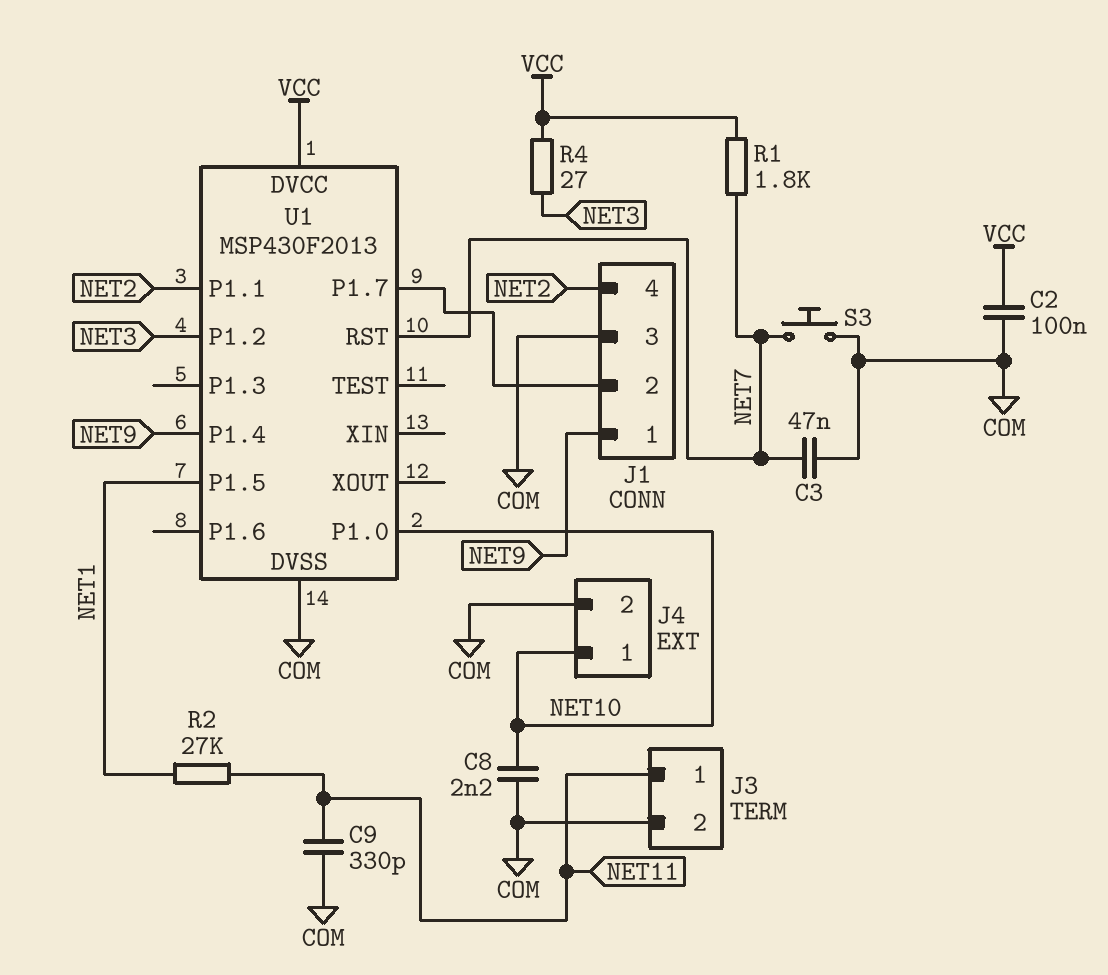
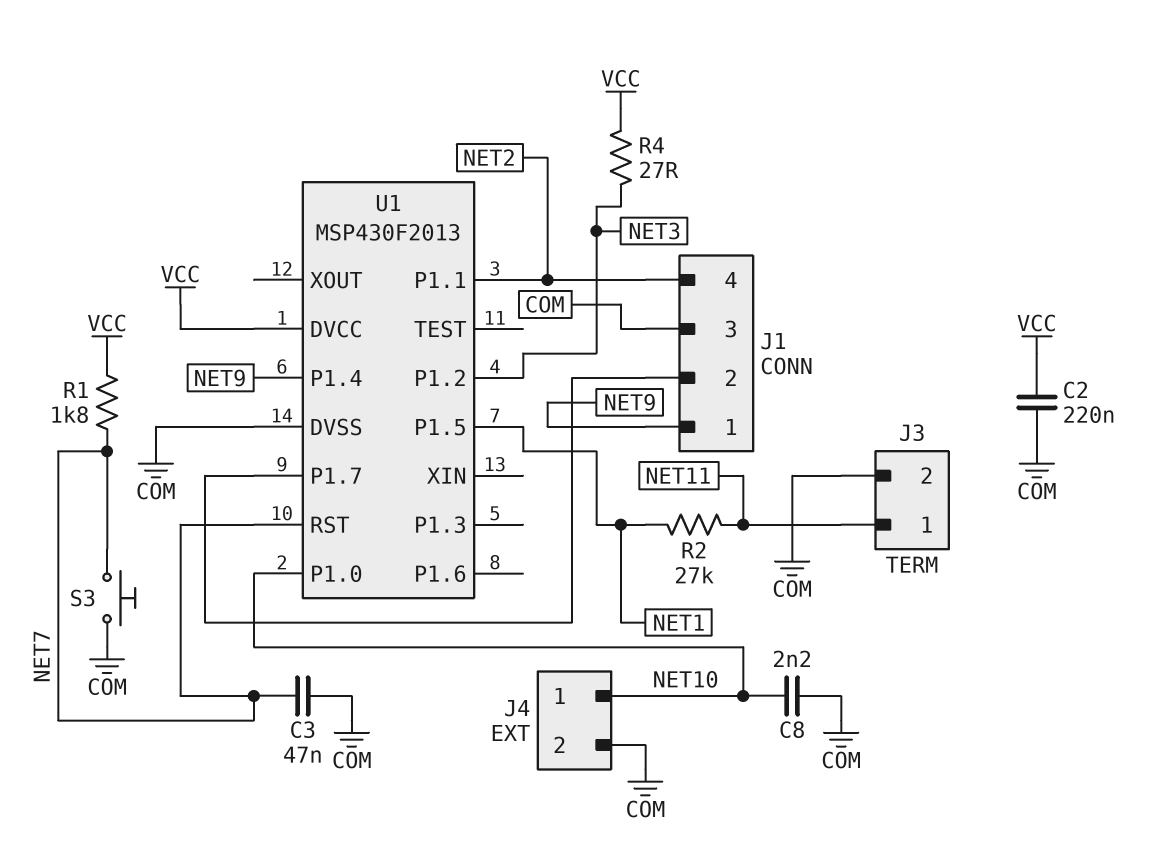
C2: 100nF (COM, VCC) -> 220nF (COM, VCC)
C9: 330pF (COM, NET11) -> none

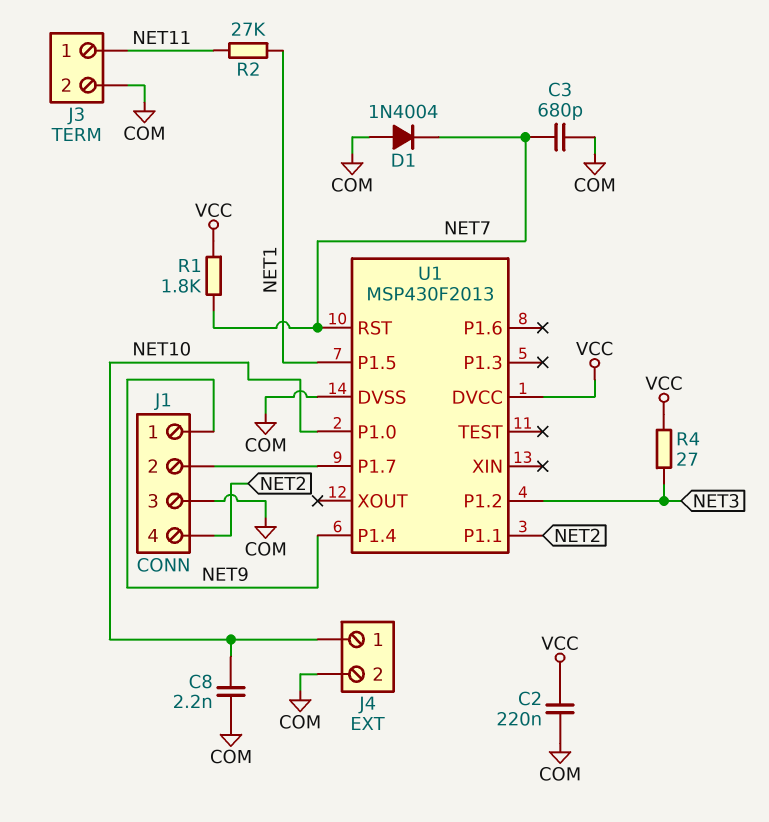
C3: 47nF (COM, NET7) -> 680pF (COM, NET7)
D1: none -> diode 1N4004 (A COM, K NET7)
S3: button (COM, NET7) -> none

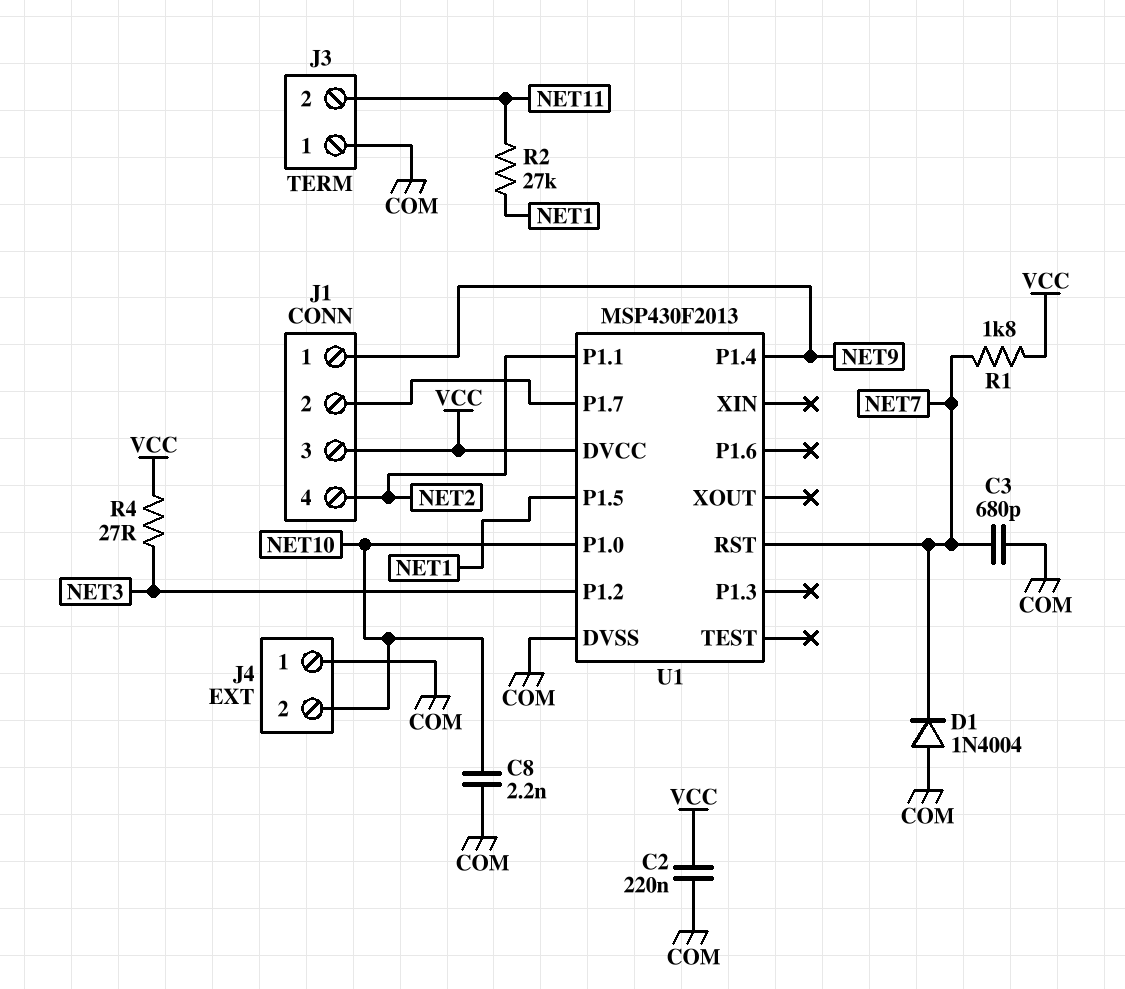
J1 pin 3: COM -> VCC
J3 pin 1: NET11 -> COM
J3 pin 2: COM -> NET11
J4 pin 1: NET10 -> COM
J4 pin 2: COM -> NET10

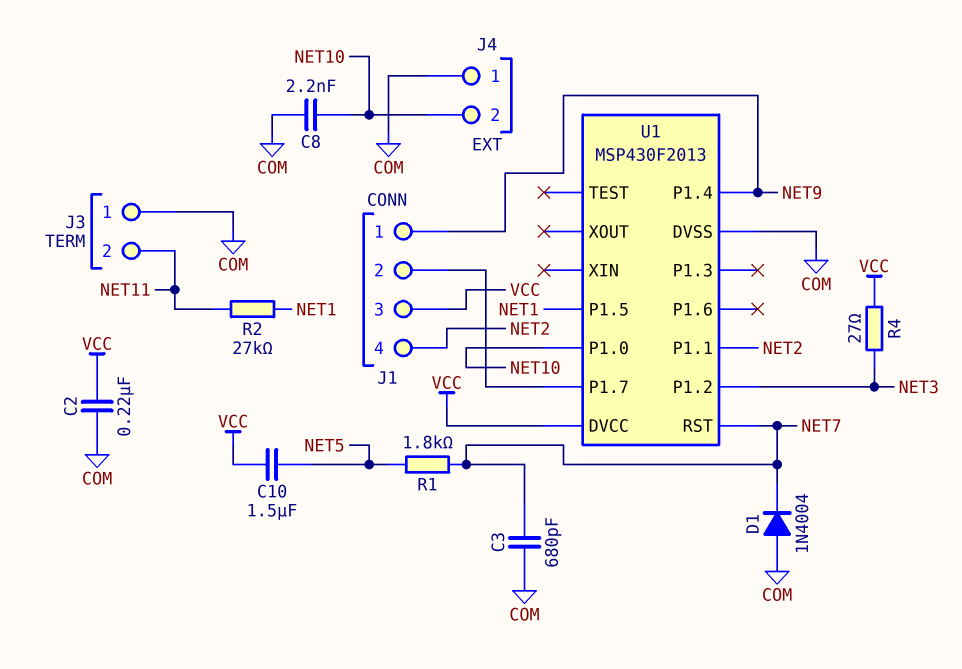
C10: none -> 1.5uF (NET5, VCC)
R1: 1.8k (NET7, VCC) -> 1.8k (NET5, NET7)

